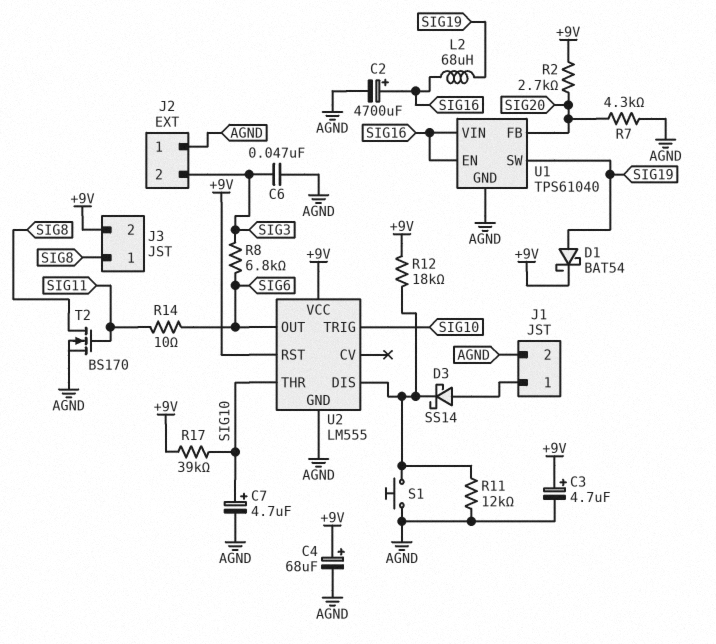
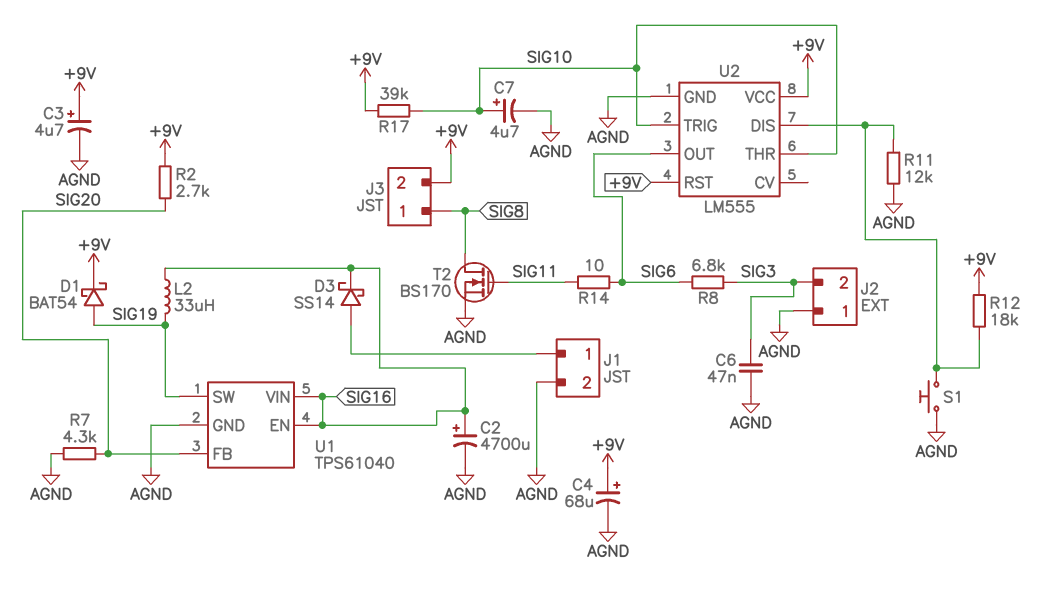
D3: schottky SS14 (A J1/1, K U2/DIS) -> schottky SS14 (A J1/1, K SIG16)
L2: 68uH (SIG16, SIG19) -> 33uH (SIG16, SIG19)

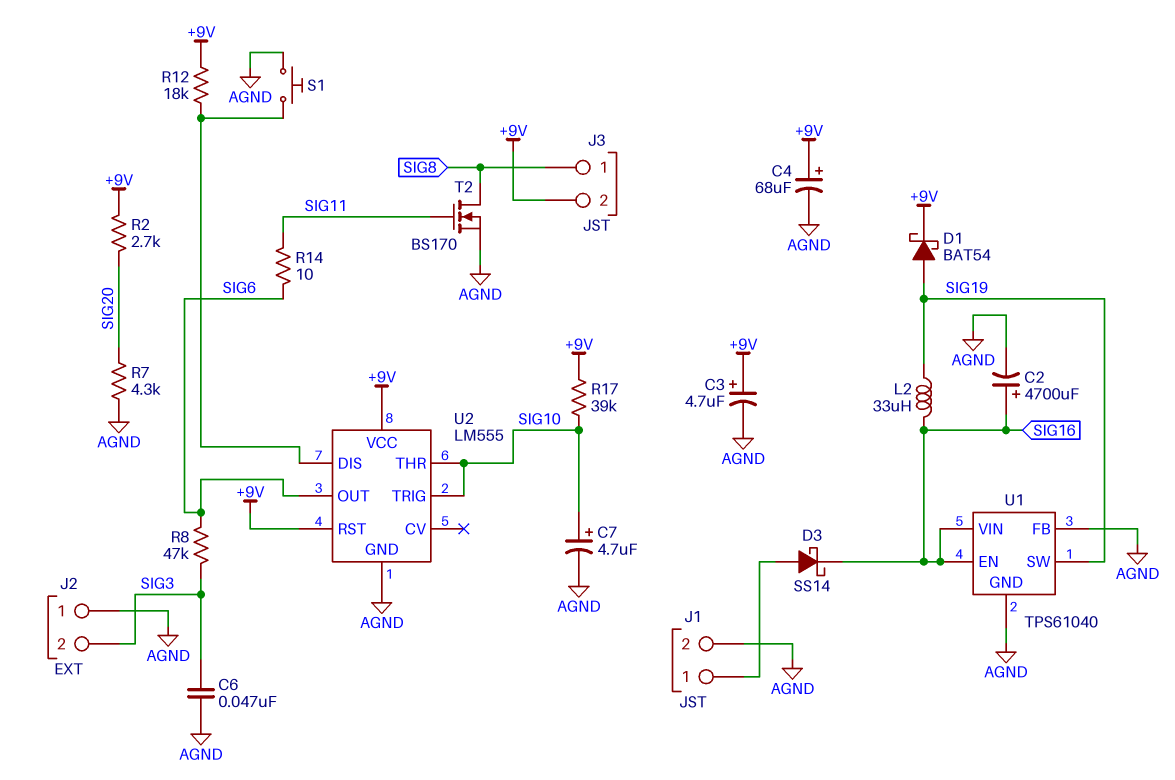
R8: 6.8k (SIG3, SIG6) -> 47k (SIG3, SIG6)
R11: 12k (AGND, U2/DIS) -> none
U1 pin FB: SIG20 -> AGND

